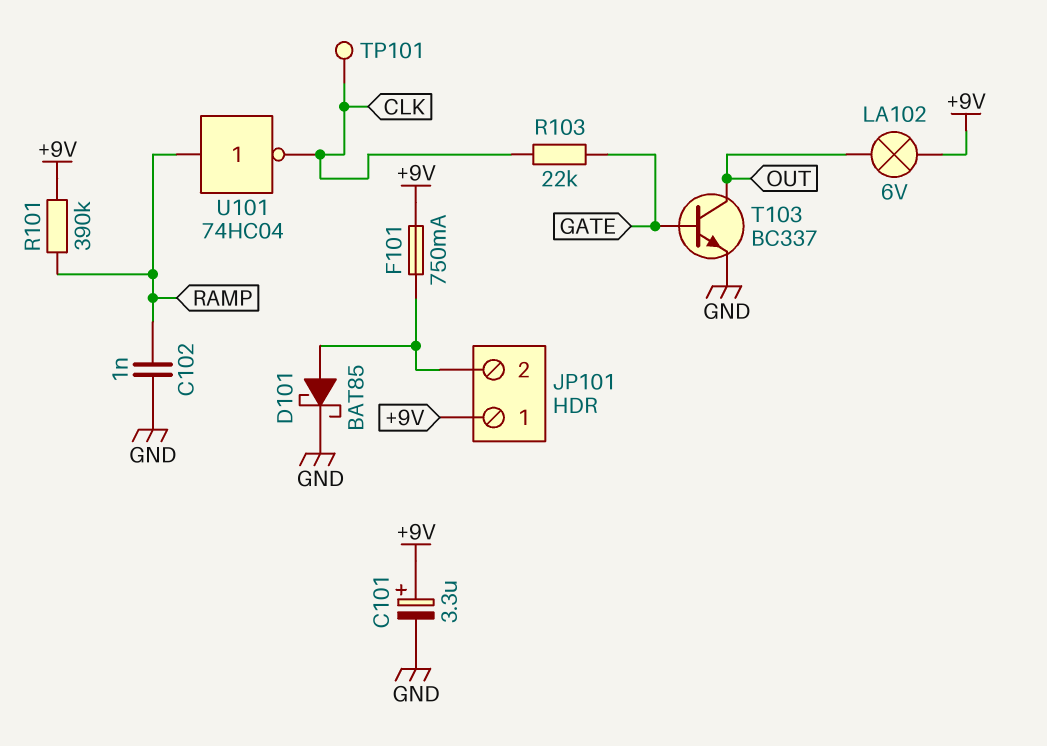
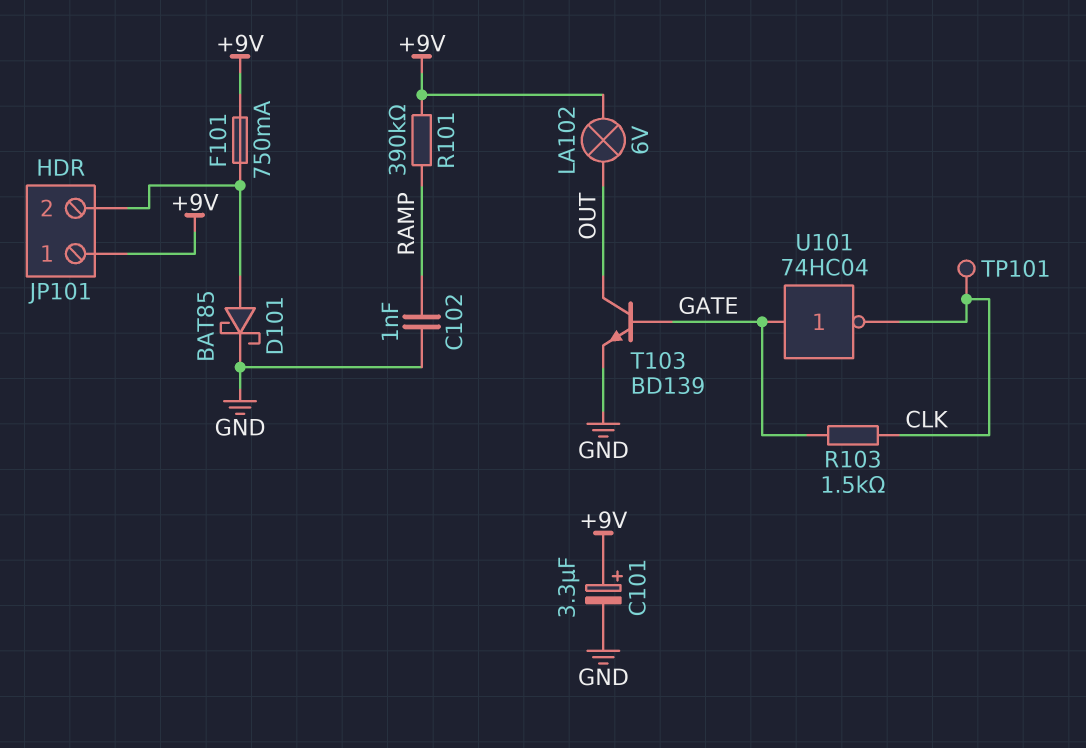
R103: 22k (CLK, GATE) -> 1.5k (CLK, GATE)
T103: NPN BC337 (B GATE, C OUT, E GND) -> NPN BD139 (B GATE, C OUT, E GND)
U101: NOT 74HC04 (in RAMP, out CLK) -> NOT 74HC04 (in GATE, out CLK)

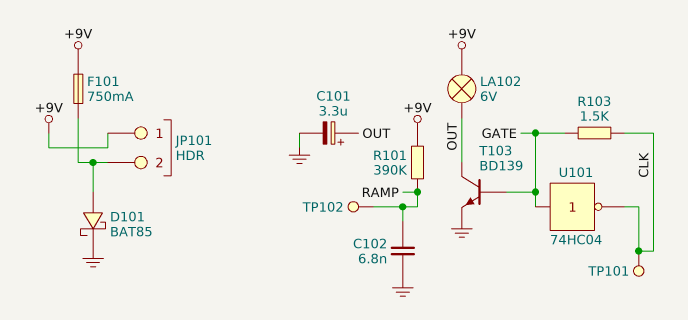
C101: 3.3uF (plus +9V, minus GND) -> 3.3uF (plus OUT, minus GND)
C102: 1nF (GND, RAMP) -> 6.8nF (GND, RAMP)
TP102: none -> test point (RAMP)

